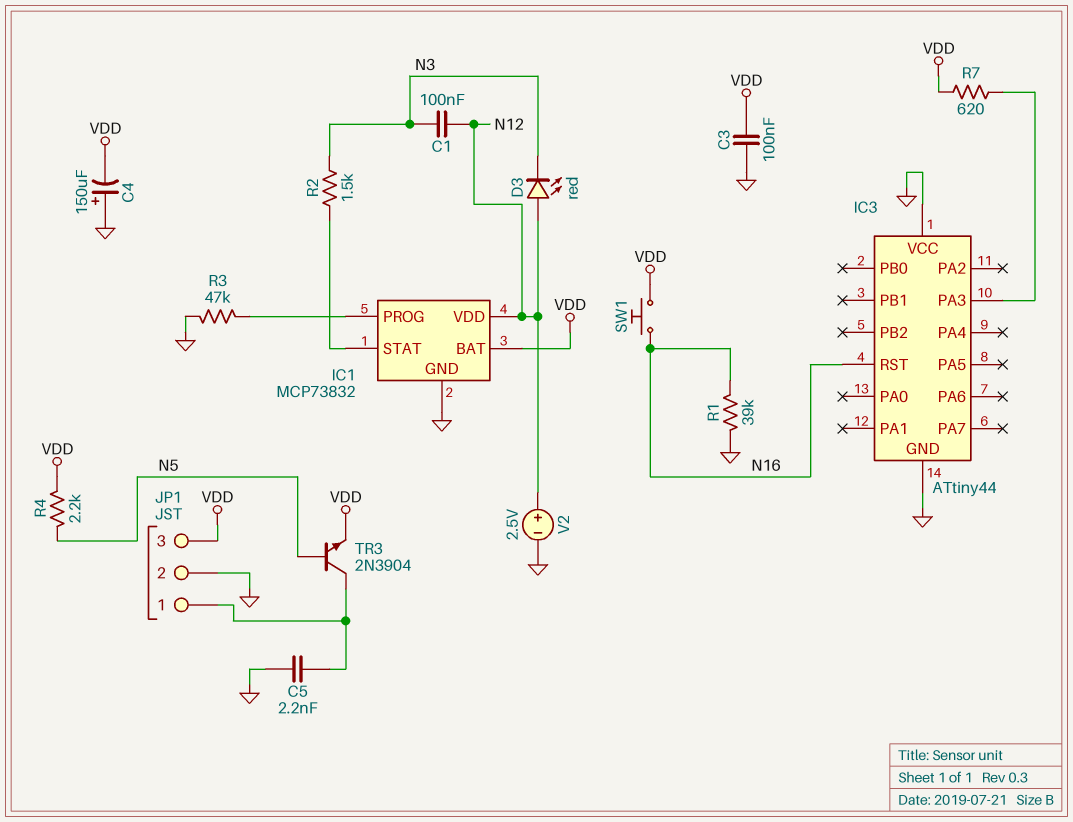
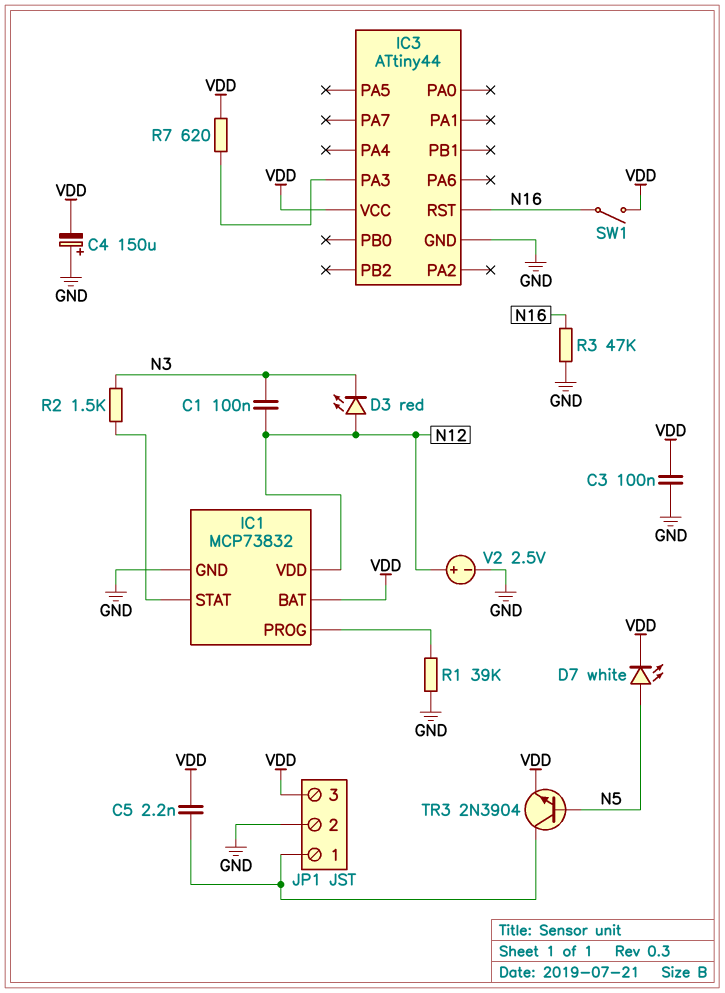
C5: 2.2nF (GND, JP1/1) -> 2.2nF (JP1/1, VDD)
D7: none -> LED white (A N5, K VDD)
IC3 pin VCC: GND -> VDD
R1: 39k (GND, N16) -> 39k (GND, IC1/PROG)
R3: 47k (GND, IC1/PROG) -> 47k (GND, N16)
R4: 2.2k (N5, VDD) -> none
SW1: button (N16, VDD) -> switch (N16, VDD)

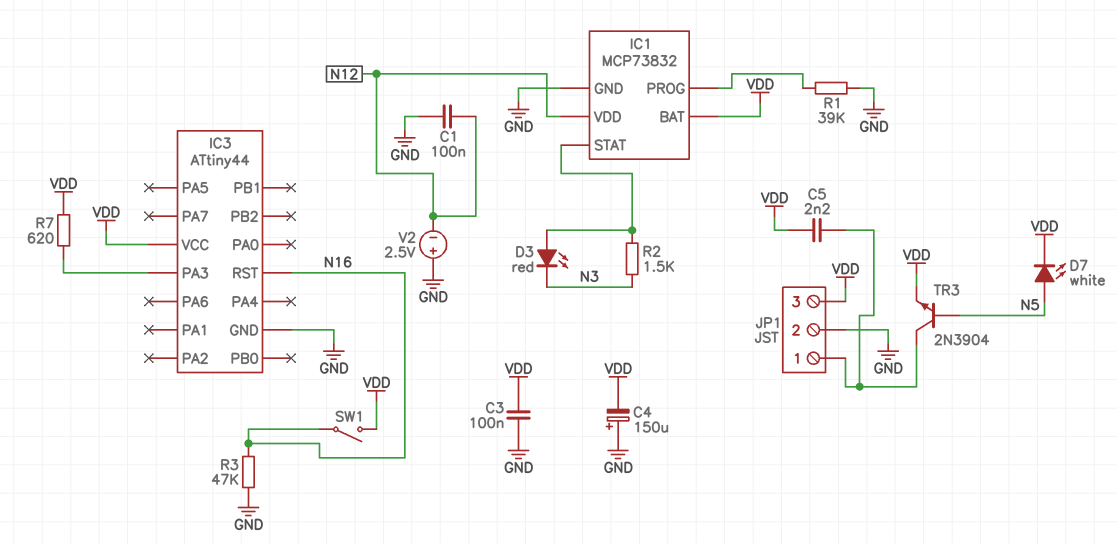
C1: 100nF (N3, N12) -> 100nF (GND, N12)
D3: LED red (A N12, K N3) -> LED red (A IC1/STAT, K N3)
V2: 2.5V (plus N12, minus GND) -> 2.5V (plus GND, minus N12)

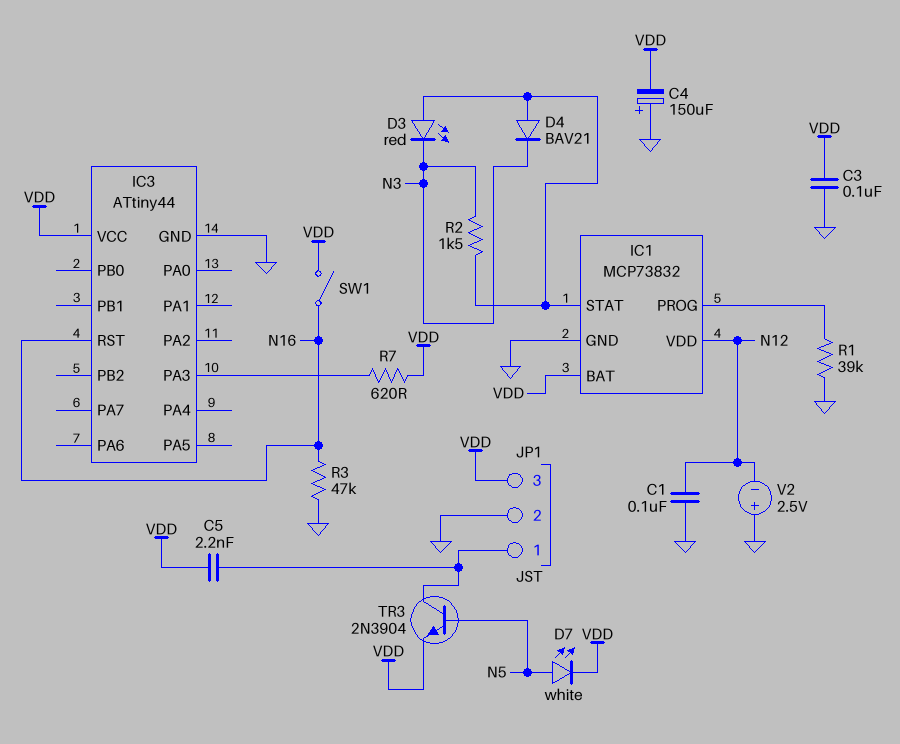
D4: none -> diode BAV21 (A IC1/STAT, K N3)

